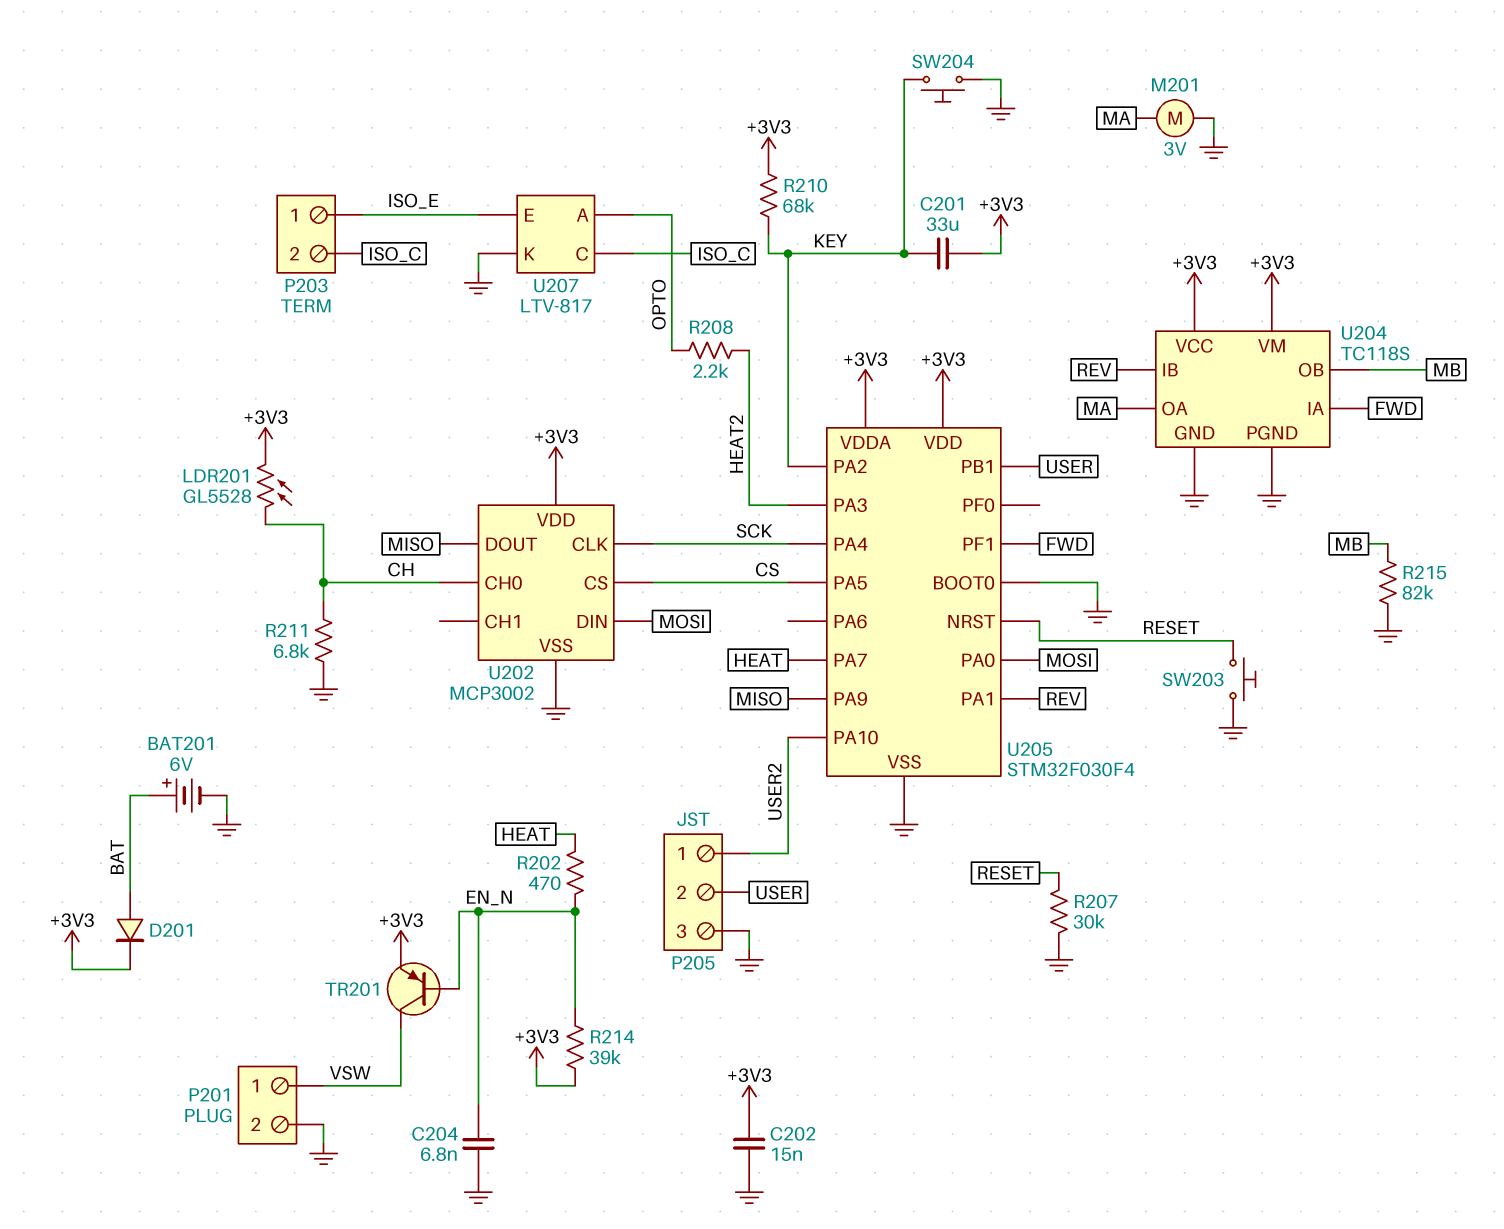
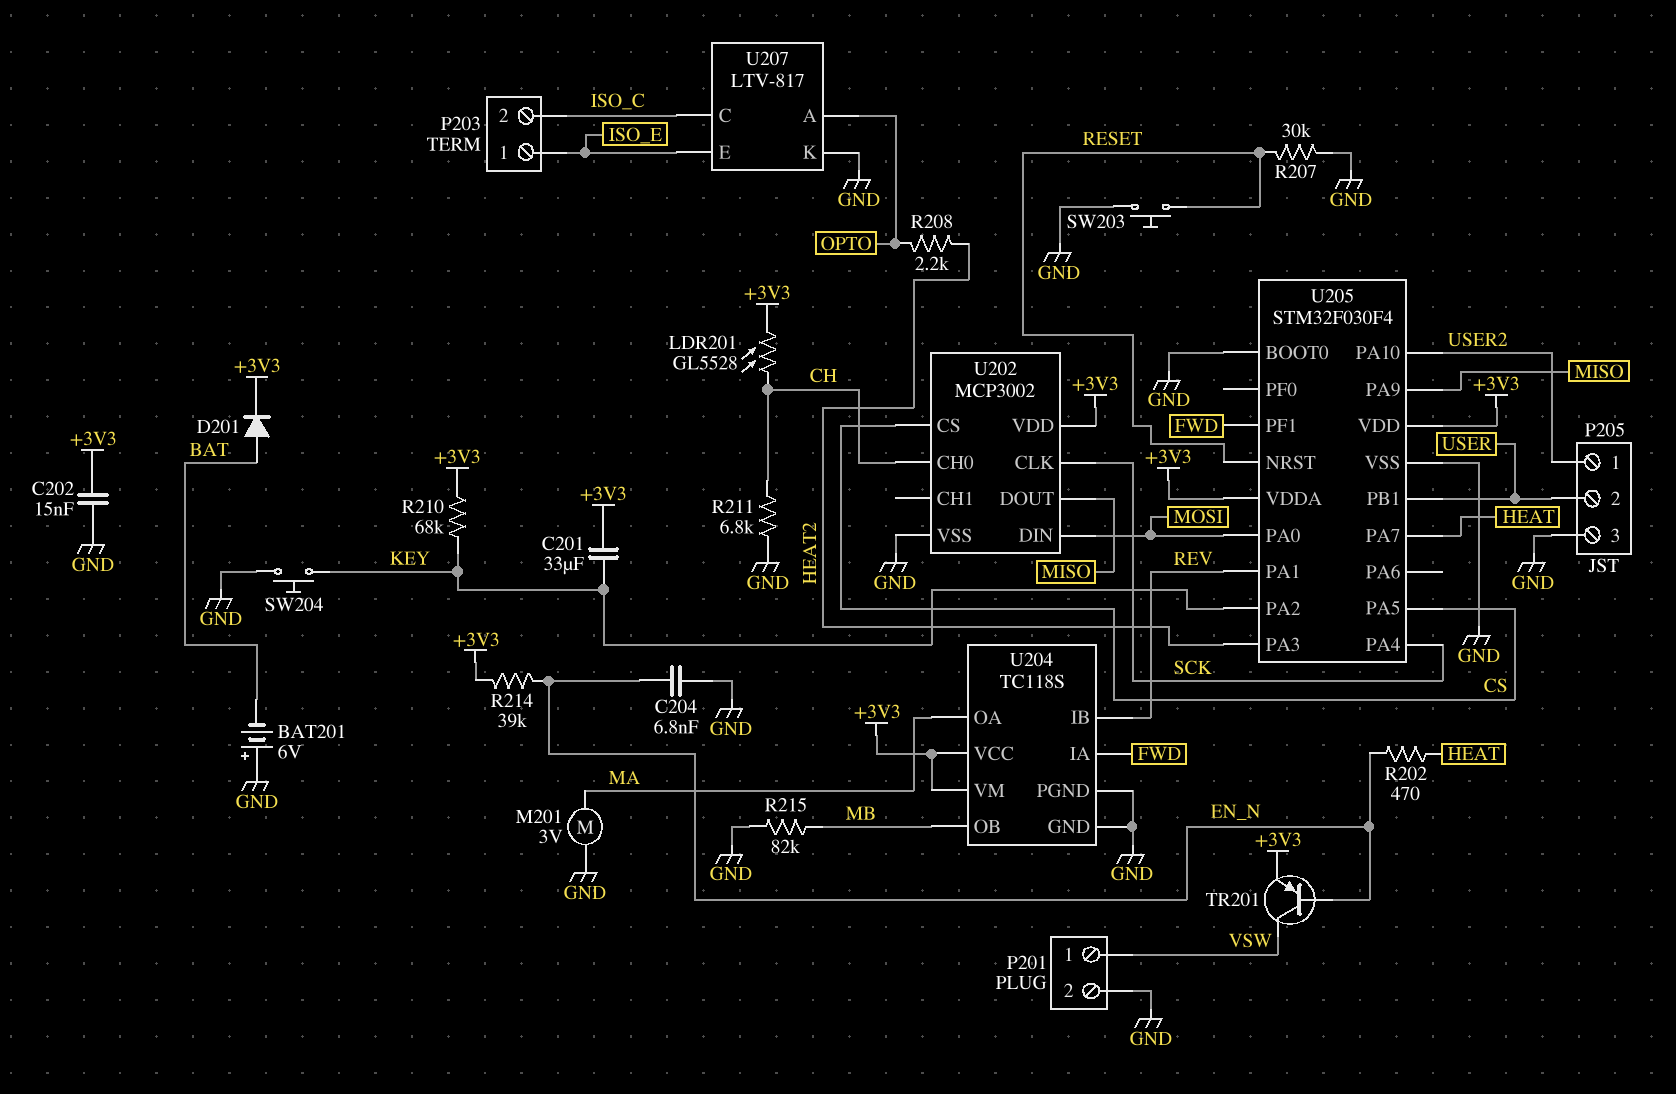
BAT201: 6V (plus BAT, minus GND) -> 6V (plus GND, minus BAT)

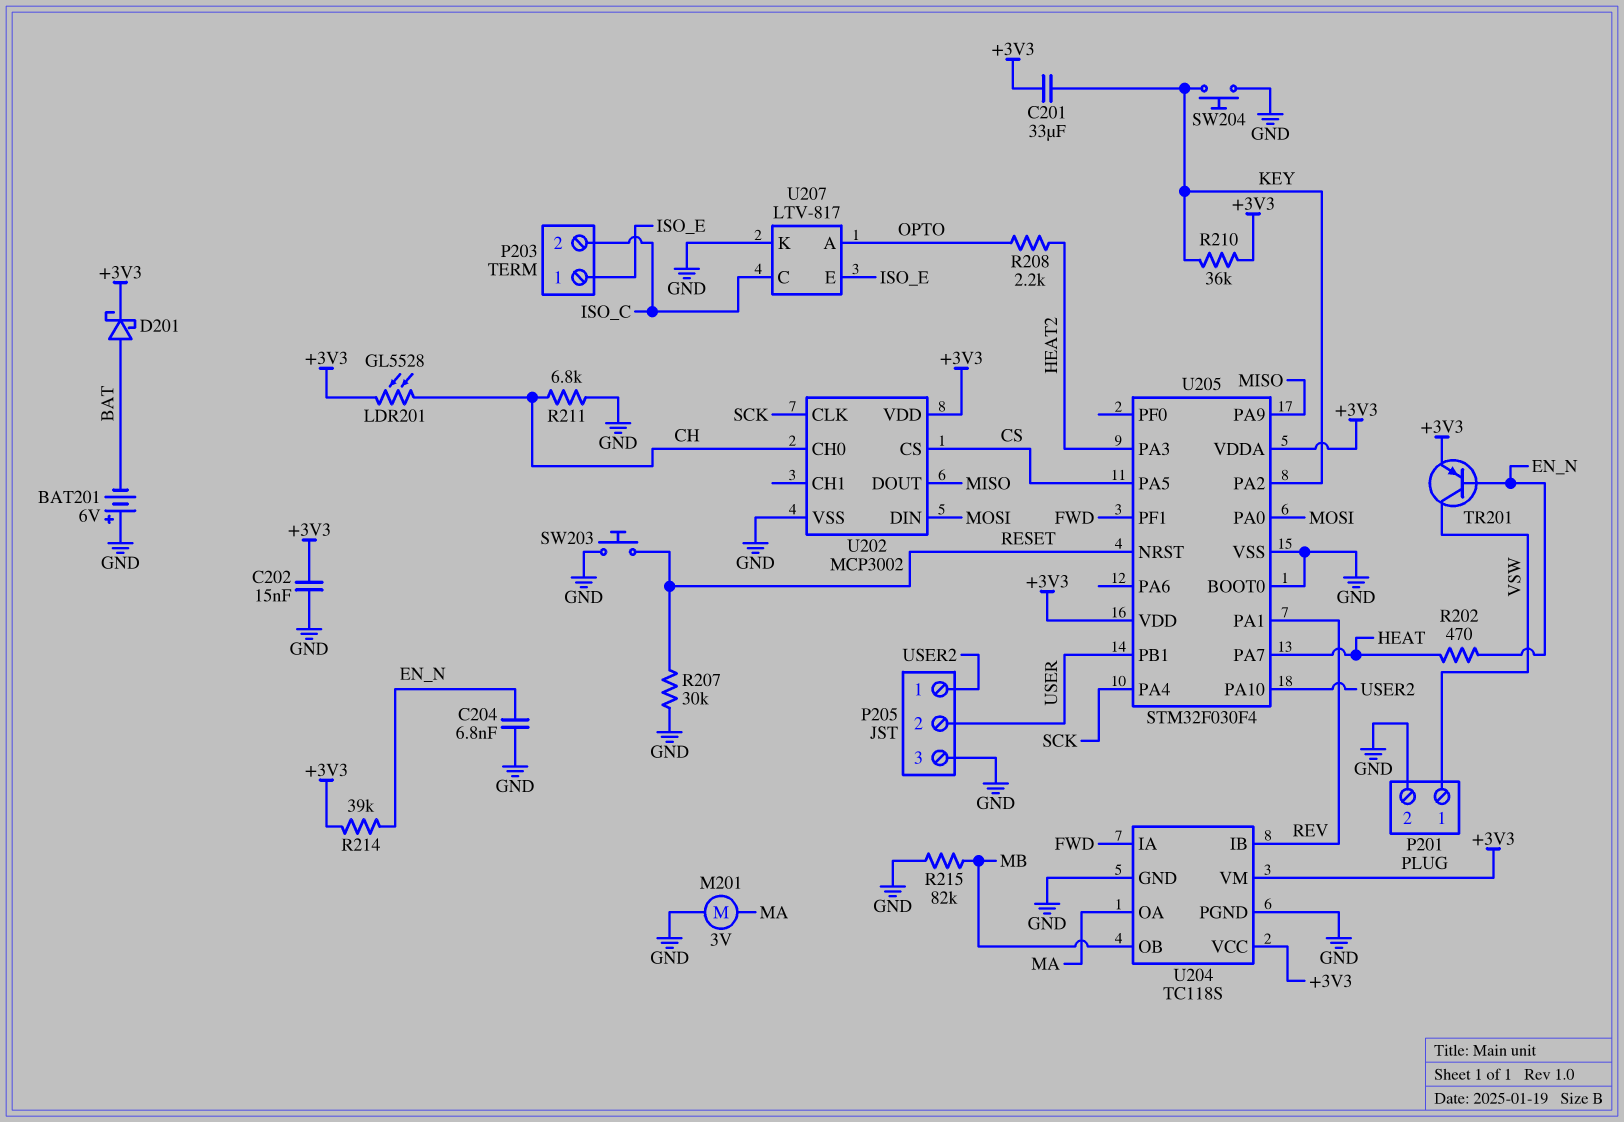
D201: diode (A BAT, K +3V3) -> schottky (A BAT, K +3V3)
R210: 68k (+3V3, KEY) -> 36k (+3V3, KEY)

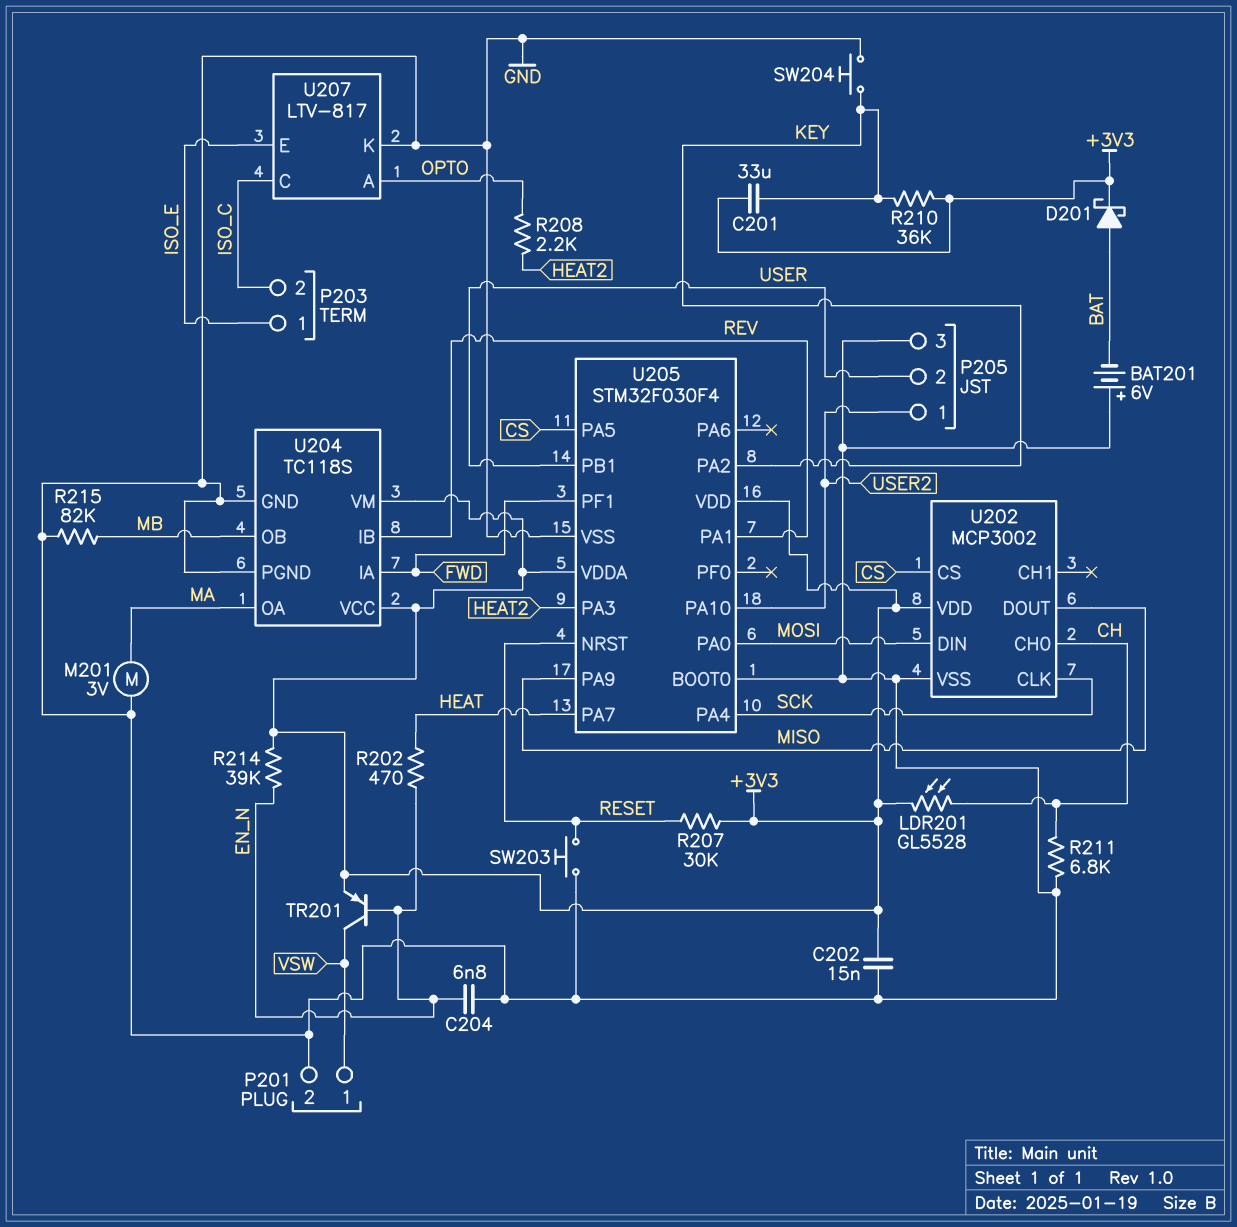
R207: 30k (GND, RESET) -> 30k (+3V3, RESET)

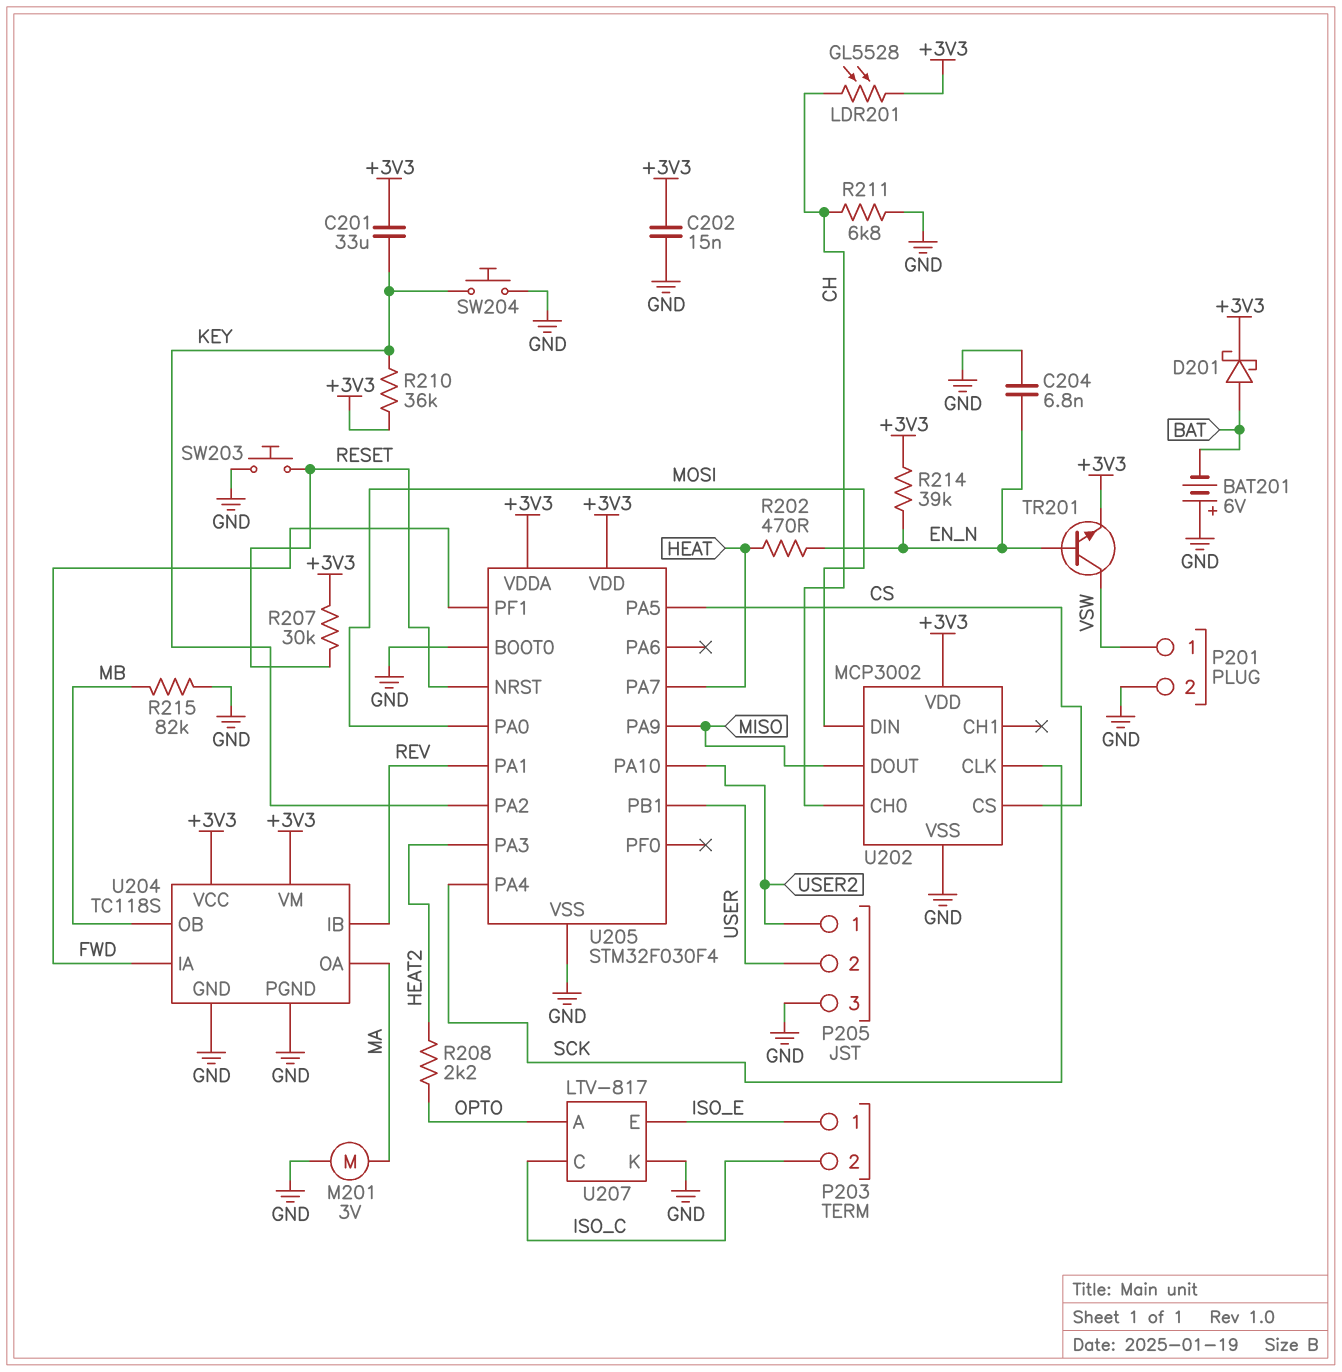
TR201: PNP (B EN_N, C VSW, E +3V3) -> NPN (B EN_N, C VSW, E +3V3)

